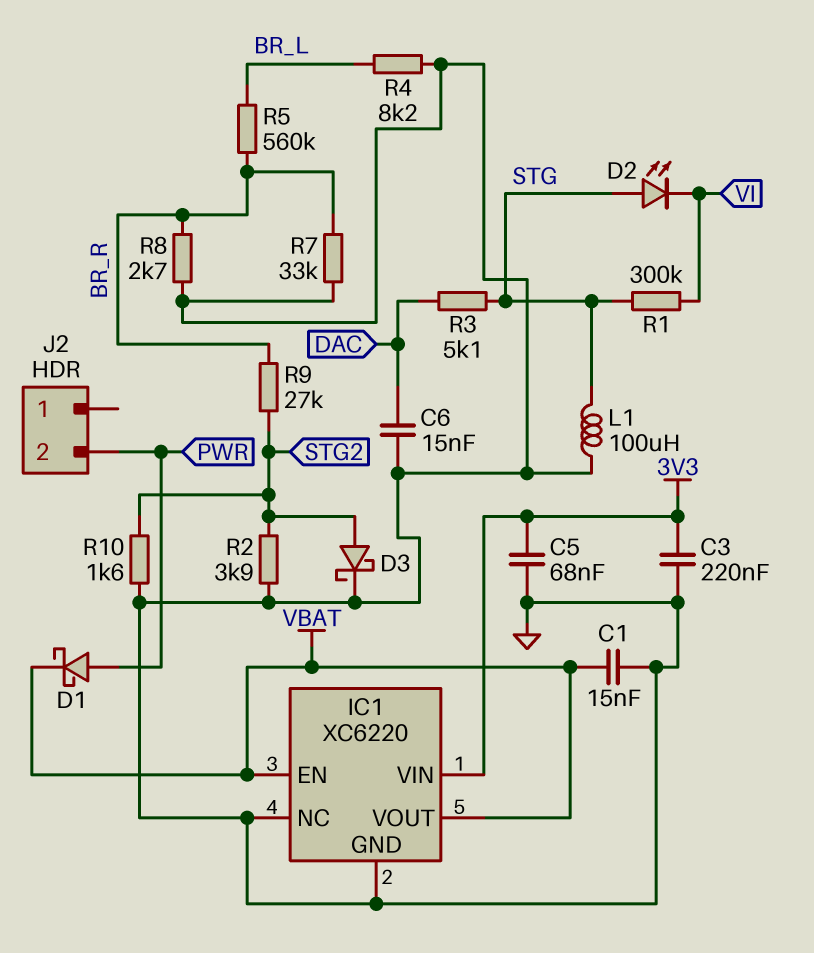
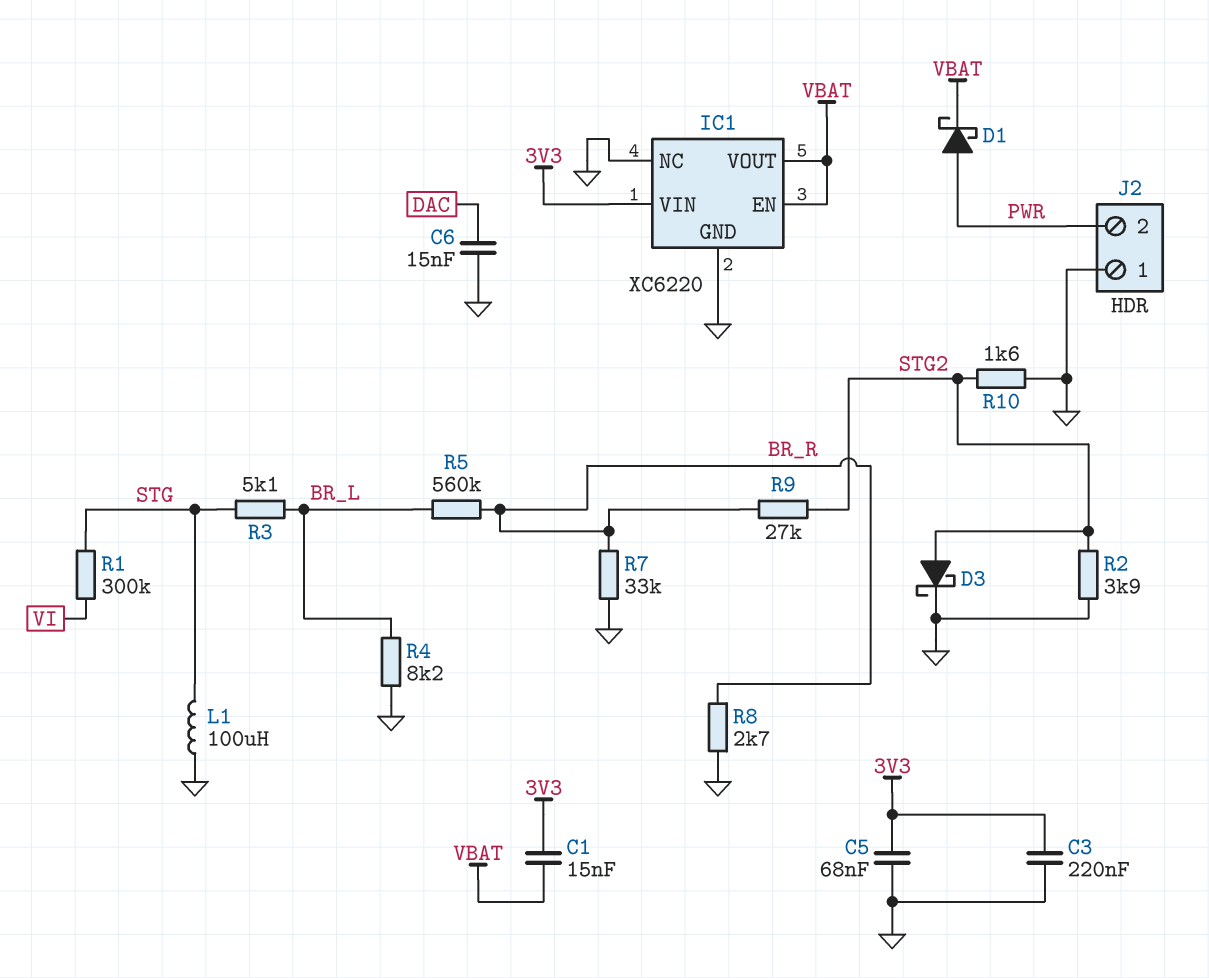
C1: 15nF (GND, VBAT) -> 15nF (3V3, VBAT)
D2: LED (A STG, K VI) -> none
J2 pin 1: none -> GND
R3: 5.1k (DAC, STG) -> 5.1k (BR_L, STG)

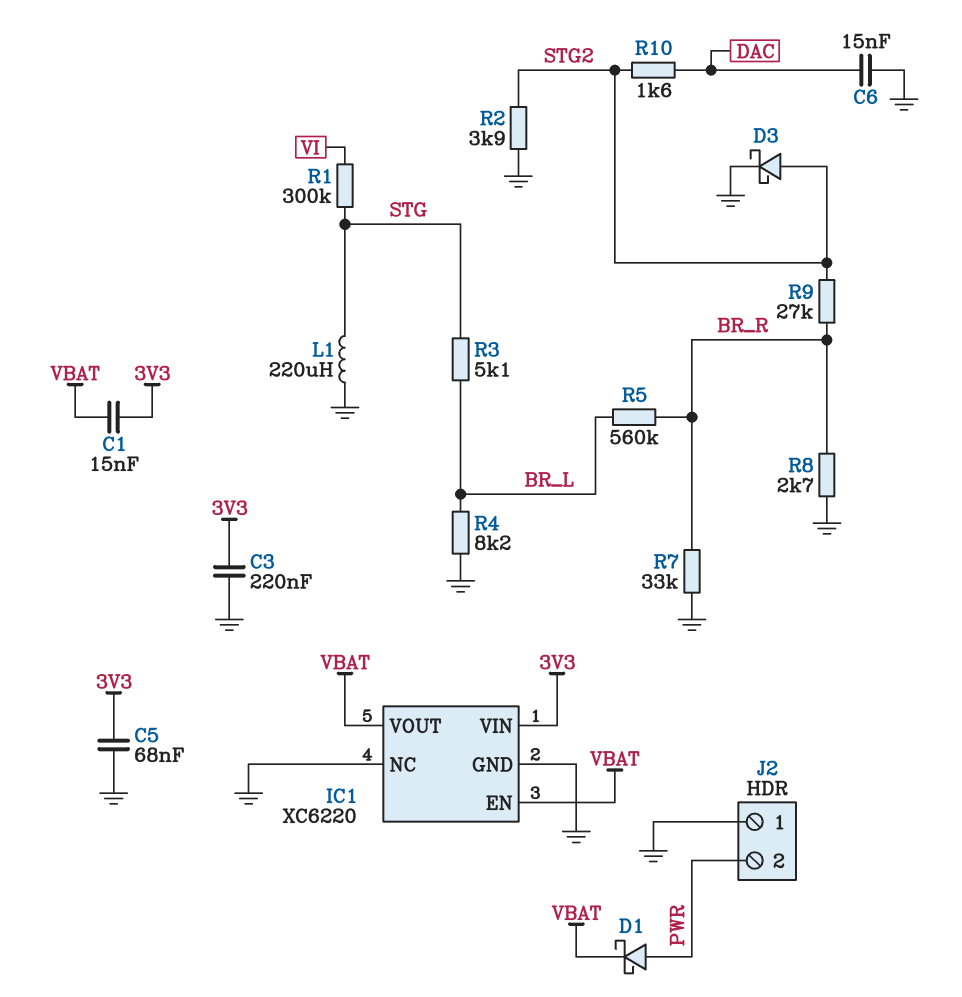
L1: 100uH (GND, STG) -> 220uH (GND, STG)
R10: 1.6k (GND, STG2) -> 1.6k (DAC, STG2)

